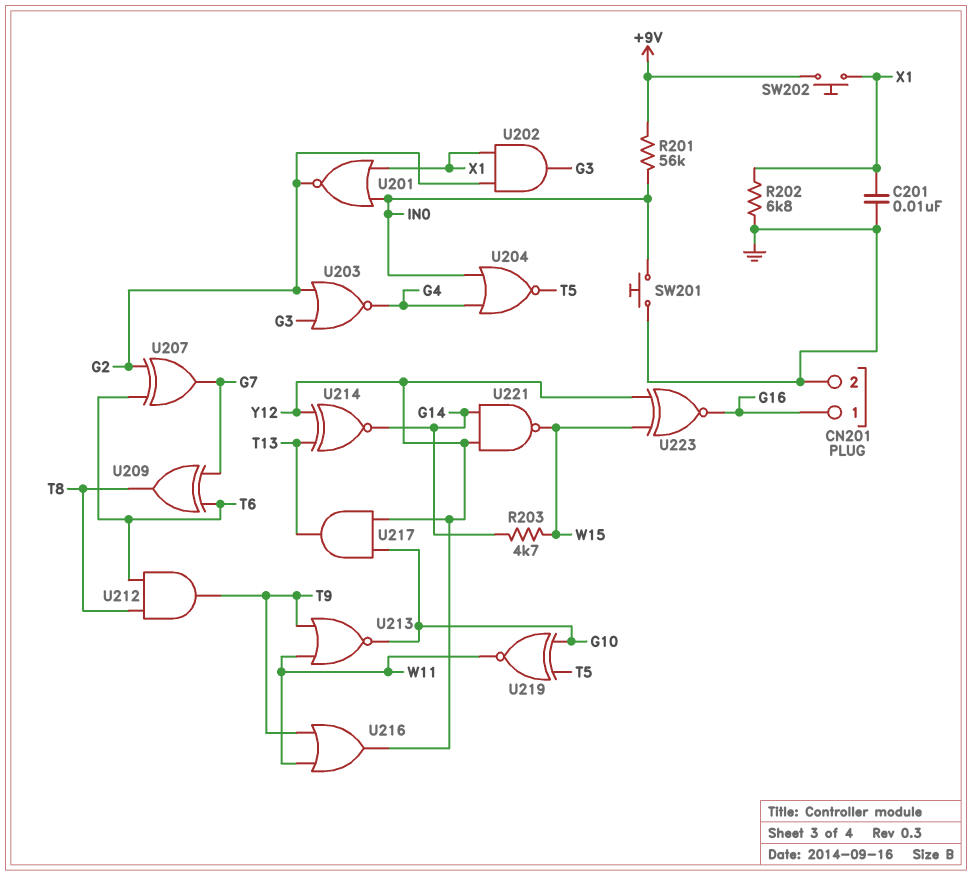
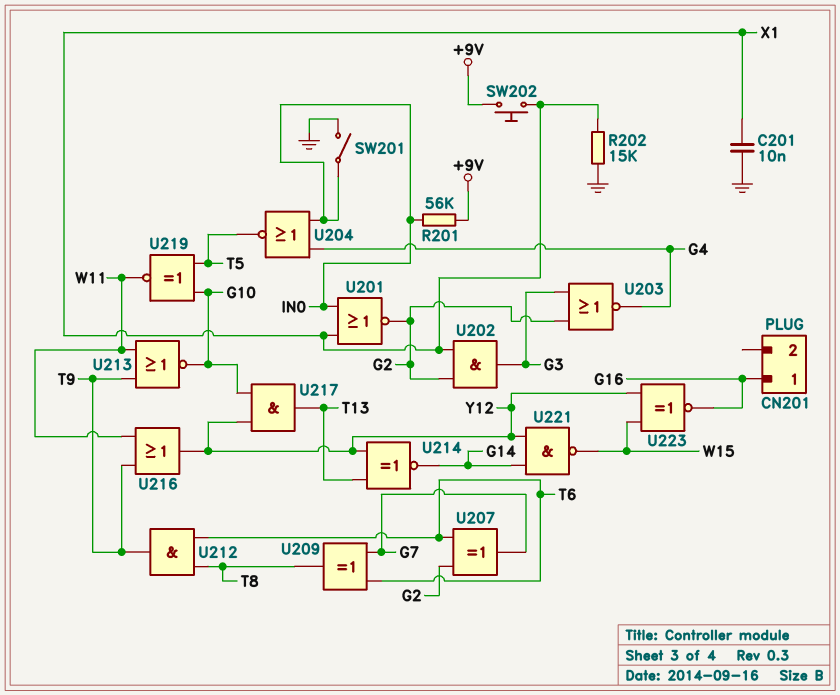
CN201 pin 2: GND -> none
R202: 6.8k (GND, X1) -> 15k (GND, X1)
R203: 4.7k (G14, W15) -> none
SW201: button (GND, IN0) -> switch (GND, IN0)

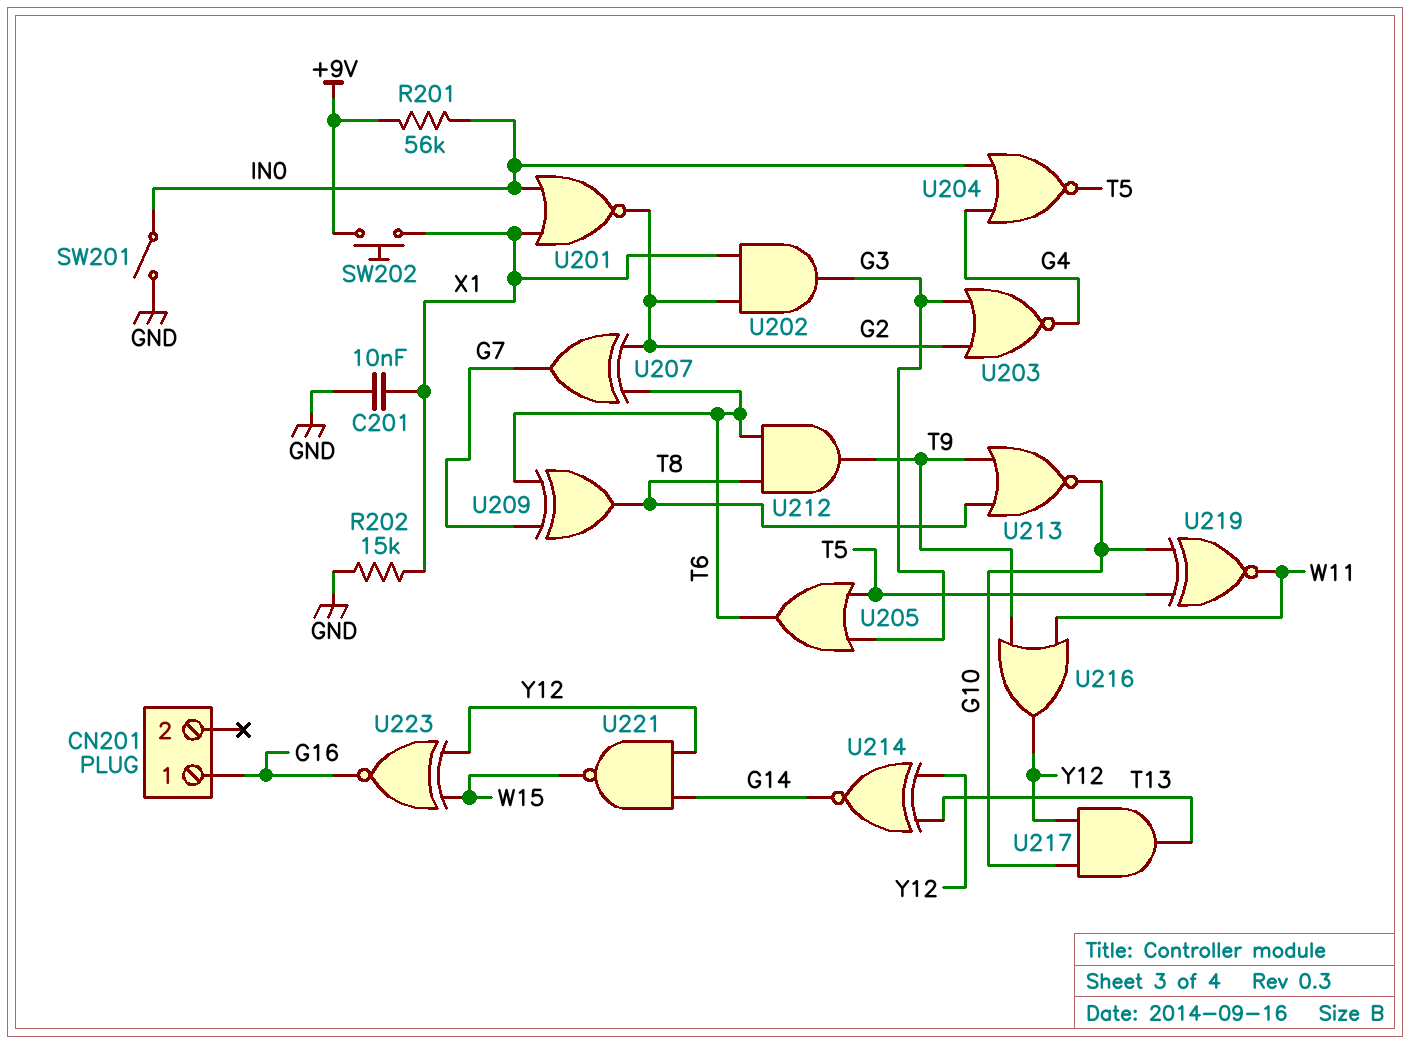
U205: none -> OR (in G3, in T5, out T6)
U213: NOR (in T9, in W11, out G10) -> NOR (in T8, in T9, out G10)

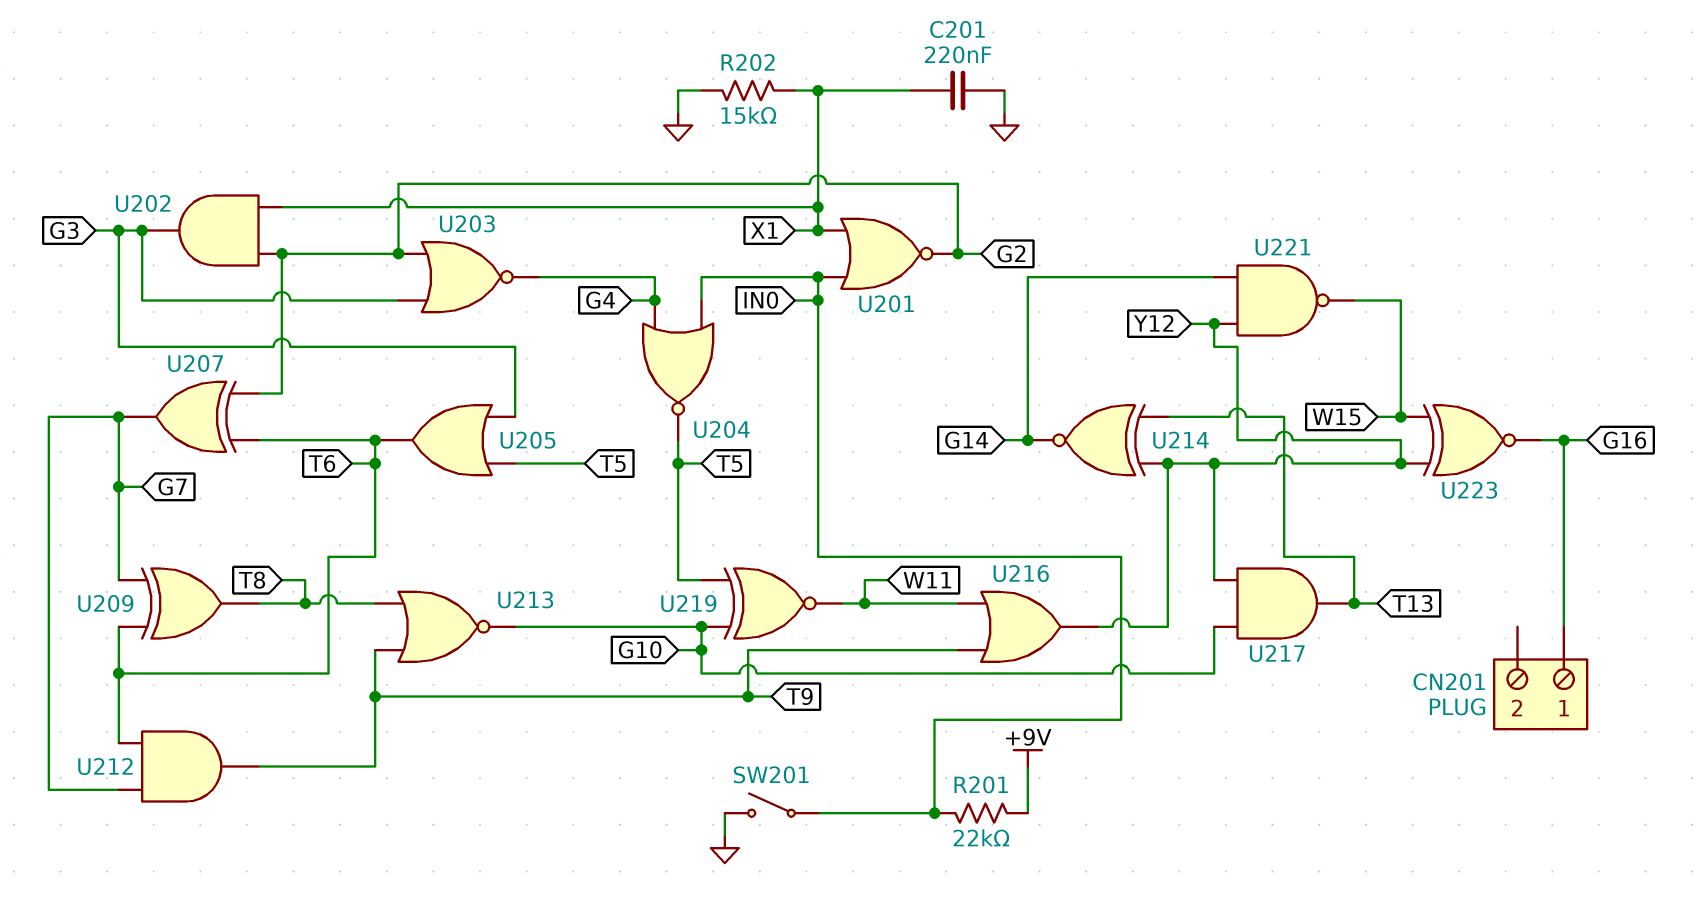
C201: 10nF (GND, X1) -> 220nF (GND, X1)
R201: 56k (+9V, IN0) -> 22k (+9V, IN0)
SW202: button (+9V, X1) -> none
U212: AND (in T6, in T8, out T9) -> AND (in G7, in T6, out T9)

